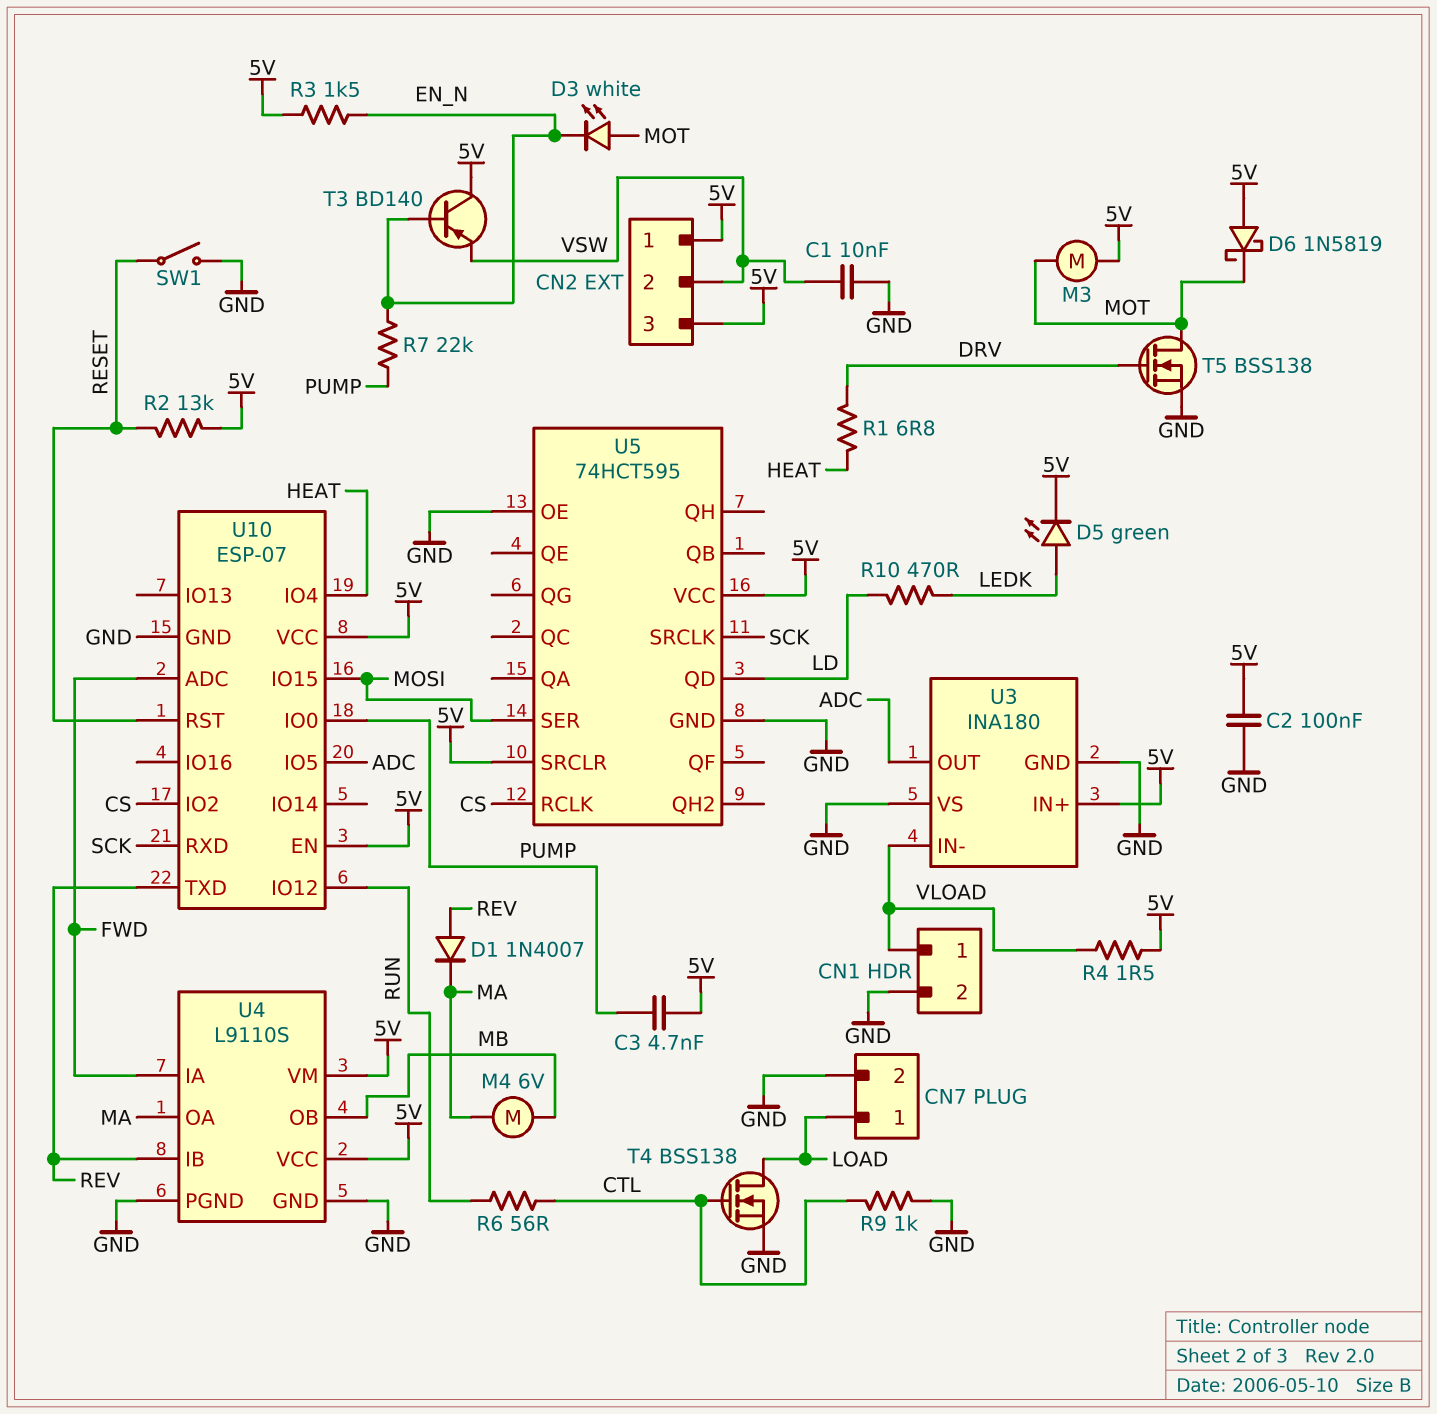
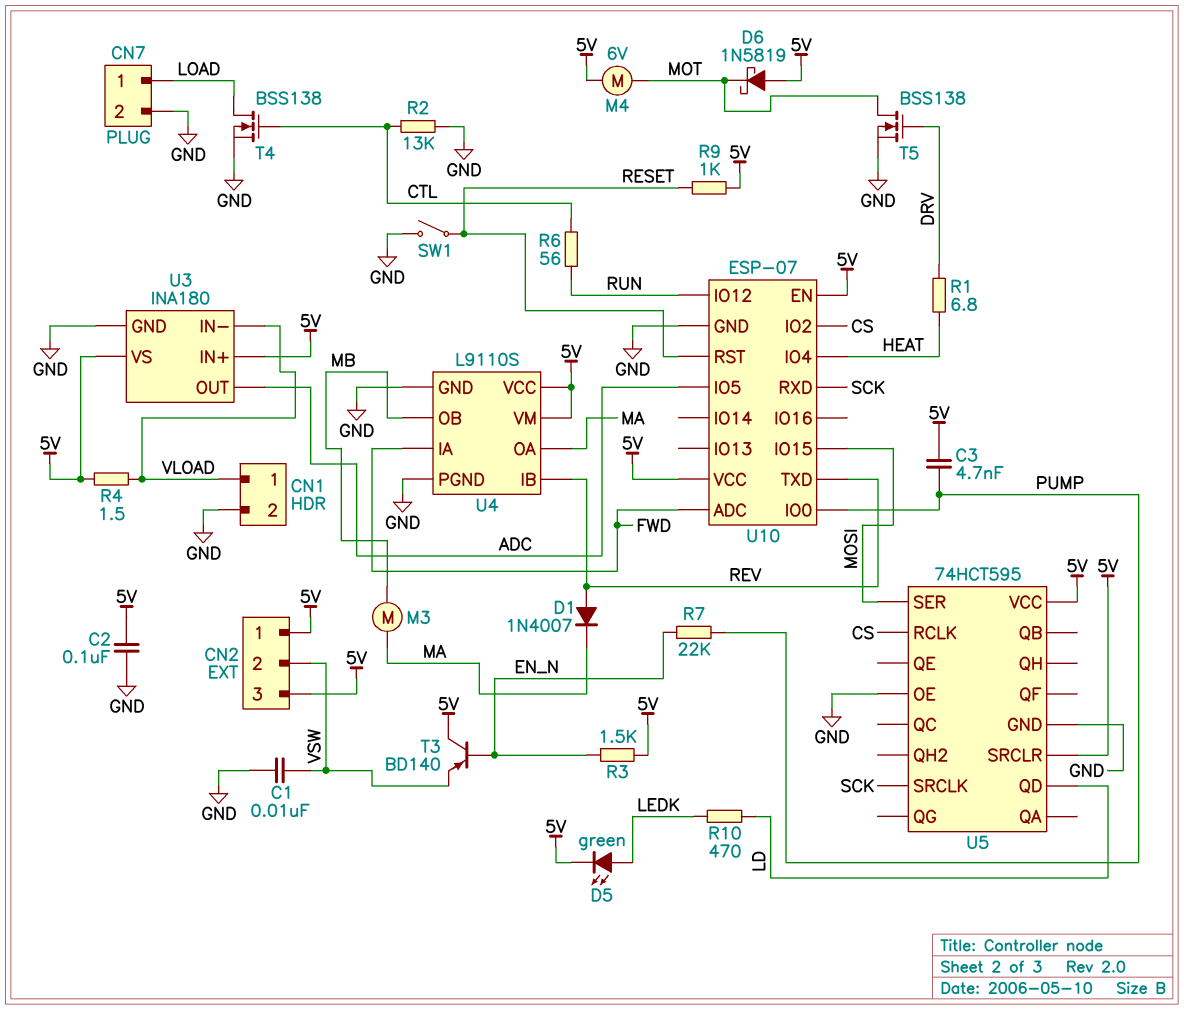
D3: LED white (A MOT, K EN_N) -> none
M3: motor (5V, MOT) -> motor (MA, MB)
M4: motor 6V (MA, MB) -> motor 6V (5V, MOT)
R2: 13k (5V, RESET) -> 13k (CTL, GND)
R9: 1k (CTL, GND) -> 1k (5V, RESET)
U3 pin VS: GND -> 5V

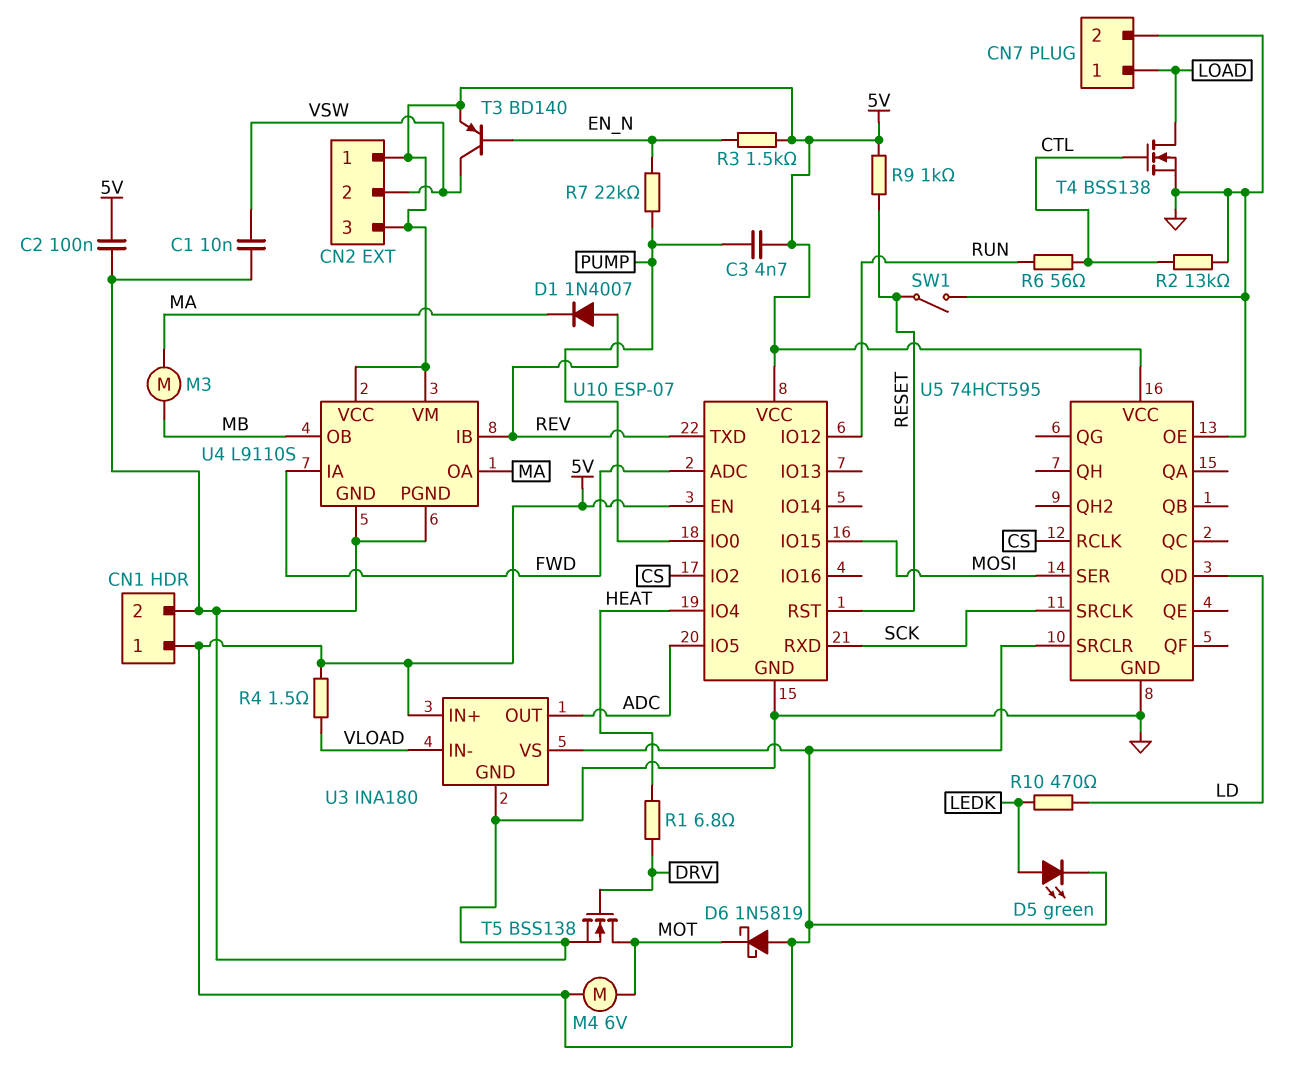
CN1 pin 1: VLOAD -> 5V
T3: PNP BD140 (B EN_N, C 5V, E VSW) -> PNP BD140 (B EN_N, C VSW, E 5V)

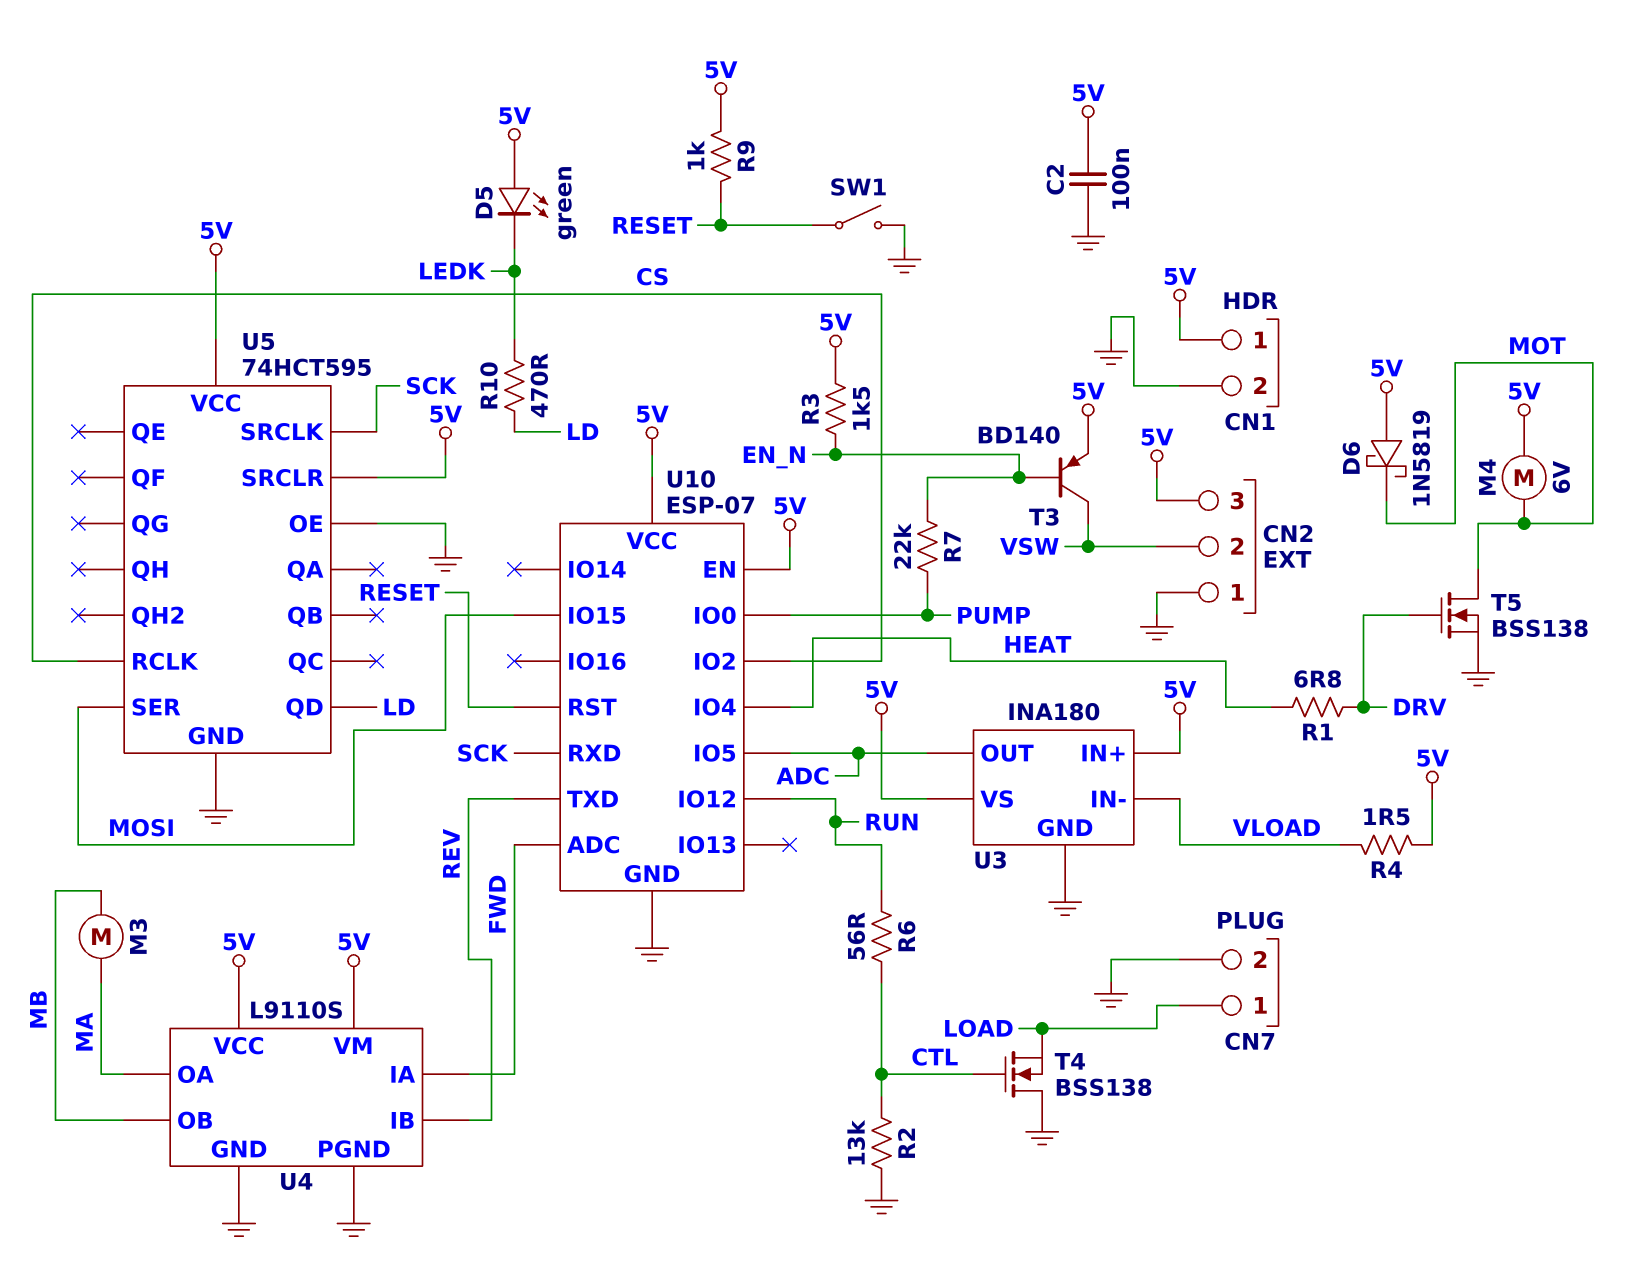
C1: 10nF (GND, VSW) -> none
C3: 4.7nF (5V, PUMP) -> none
CN2 pin 1: 5V -> GND
D1: diode 1N4007 (A REV, K MA) -> none
D5: LED green (A LEDK, K 5V) -> LED green (A 5V, K LEDK)
T4: NMOS BSS138 (G CTL, D LOAD, S GND) -> NMOS BSS138 (G CTL, D GND, S LOAD)

